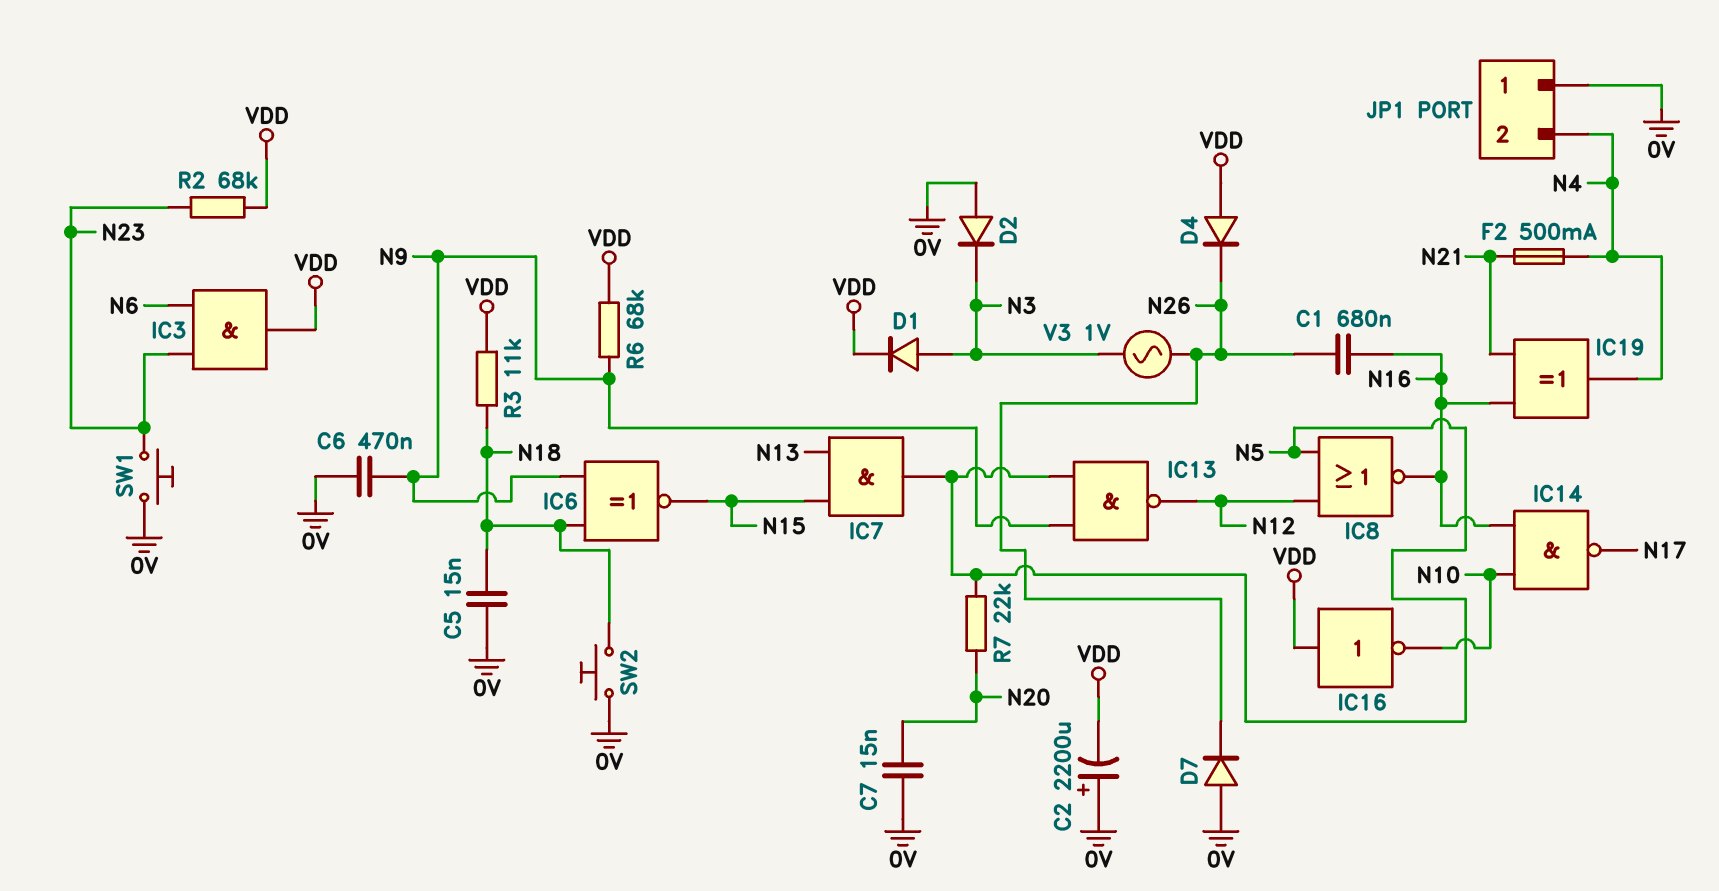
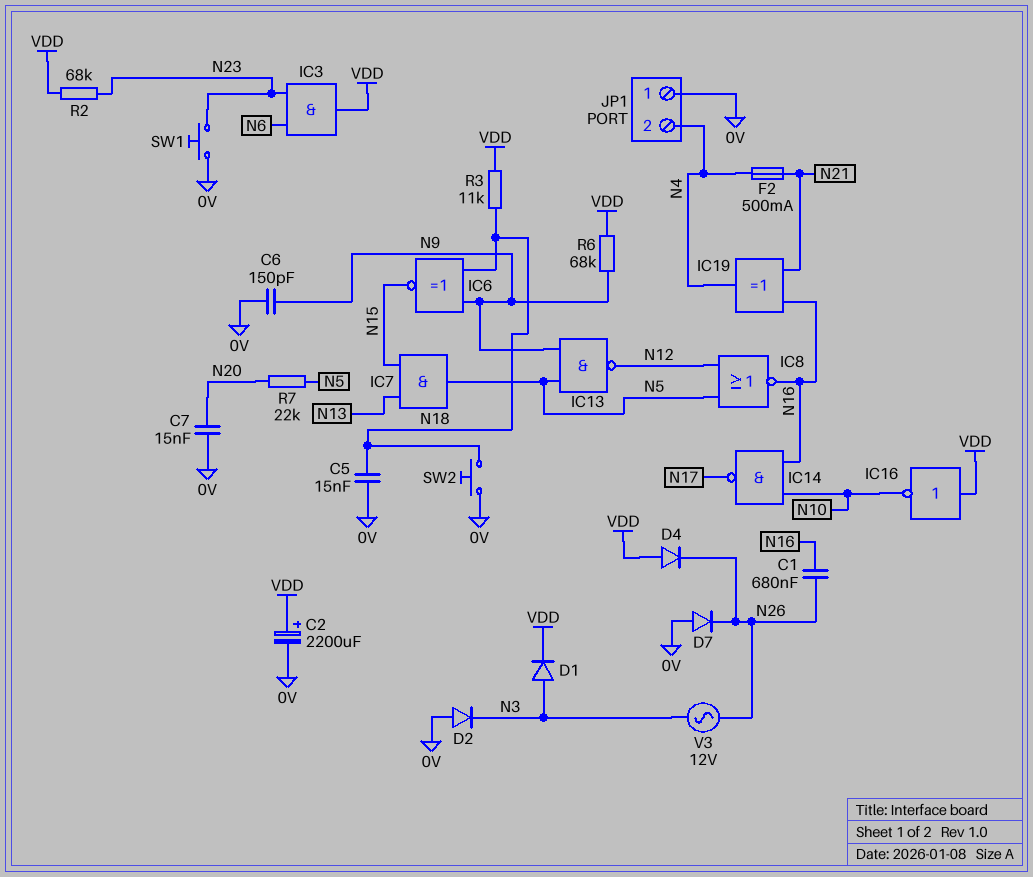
C2: 2200uF (plus 0V, minus VDD) -> 2200uF (plus VDD, minus 0V)
C6: 470nF (0V, N9) -> 150pF (0V, N9)
V3: AC 1V (N3, N26) -> AC 12V (N3, N26)

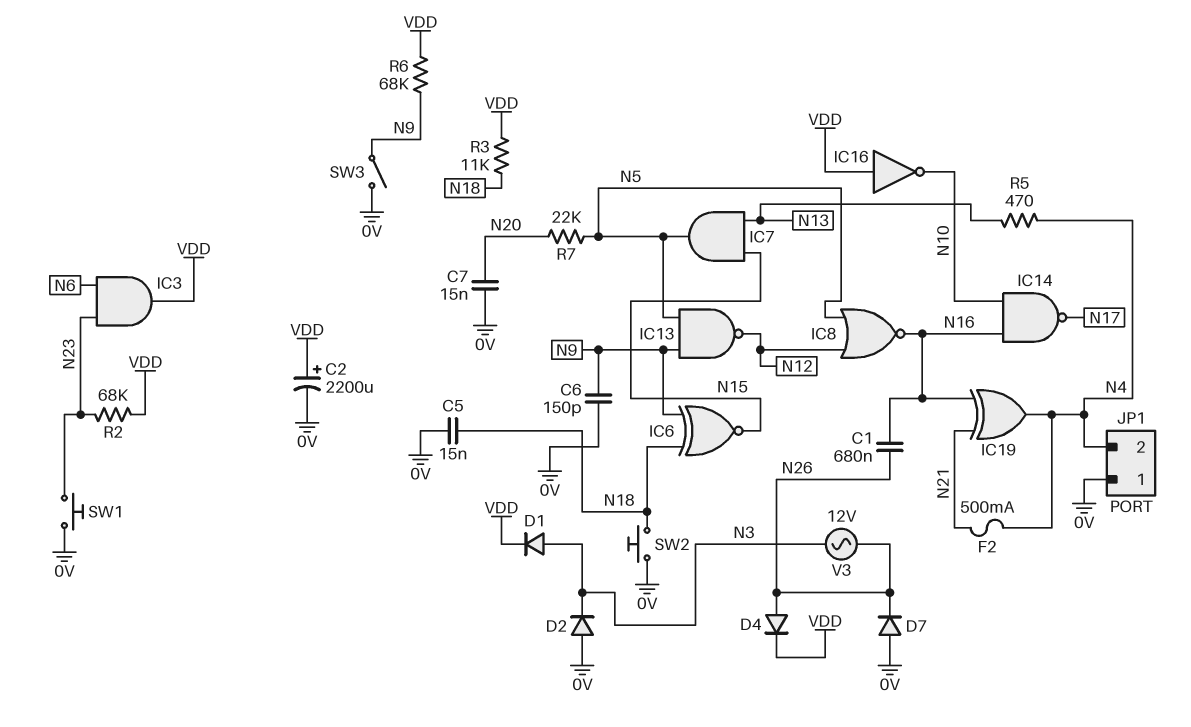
D4: diode (A VDD, K N26) -> diode (A N26, K VDD)
R5: none -> 470 (N4, N13)
SW3: none -> switch (0V, N9)

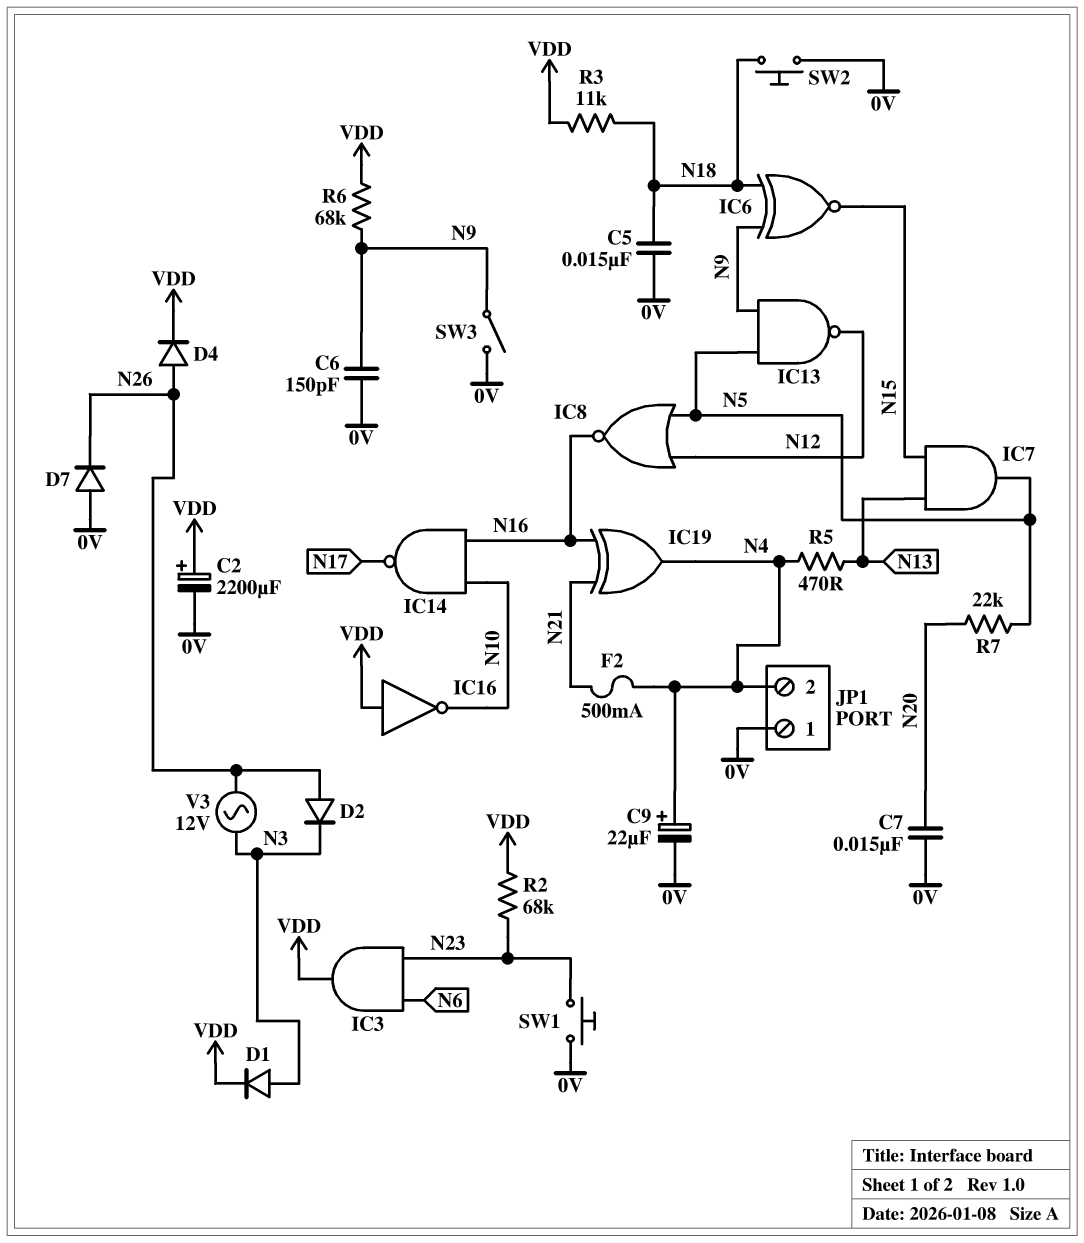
C1: 680nF (N16, N26) -> none
C9: none -> 22uF (plus N4, minus 0V)
D2: diode (A 0V, K N3) -> diode (A N26, K N3)

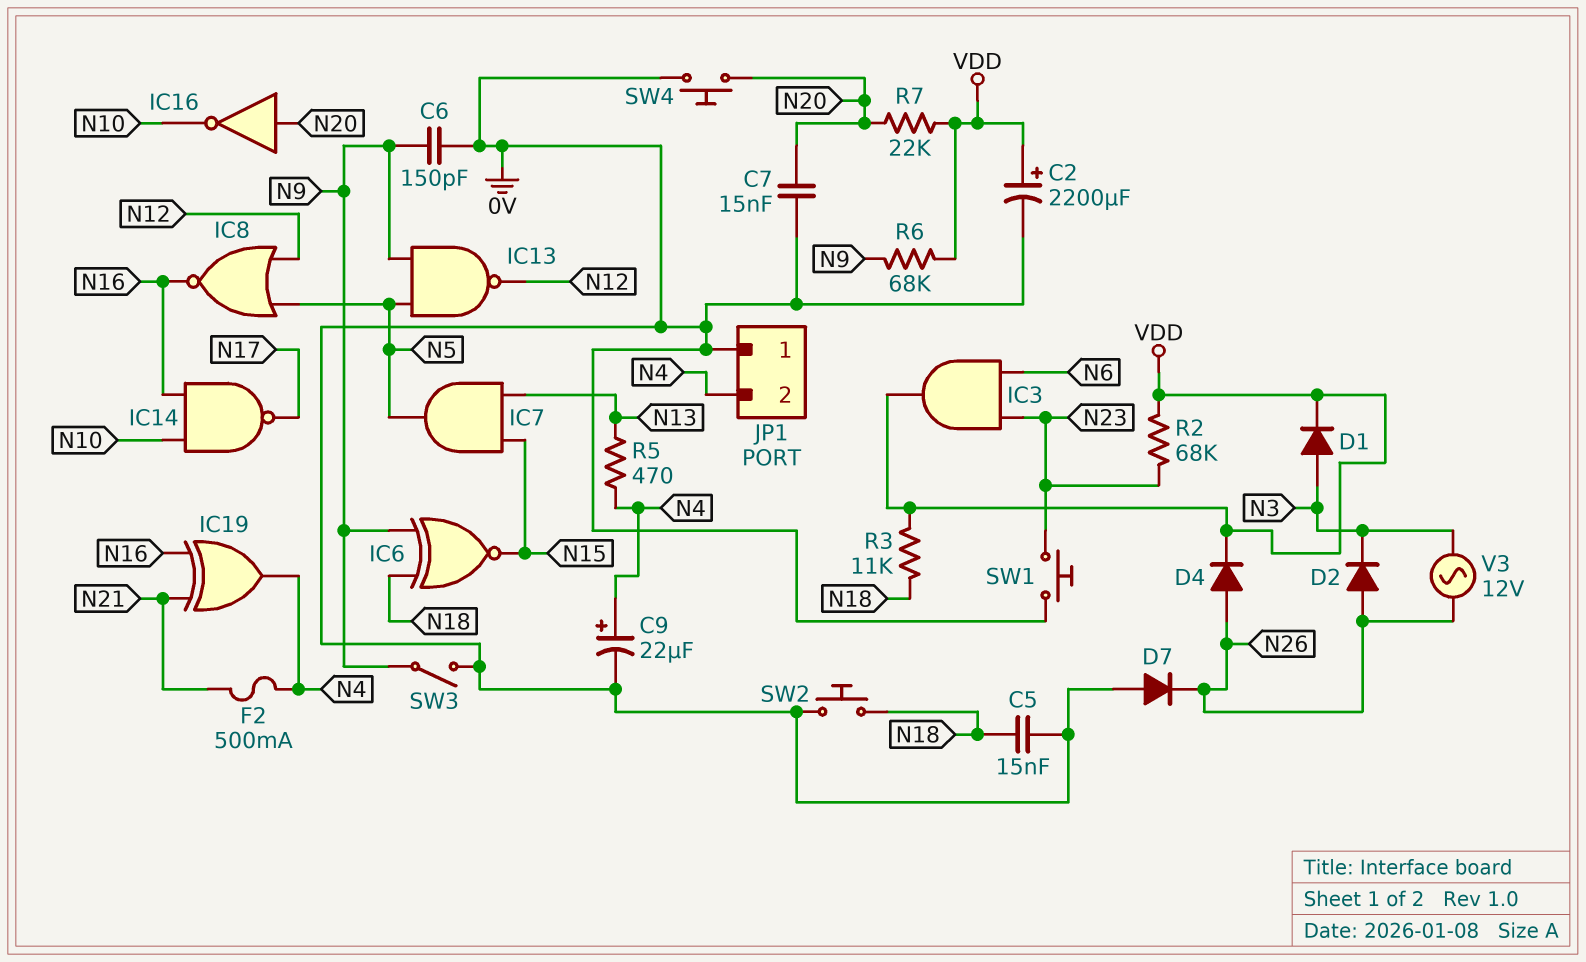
IC16: NOT (in VDD, out N10) -> NOT (in N20, out N10)
R7: 22k (N5, N20) -> 22k (N20, VDD)
SW4: none -> button (0V, N20)

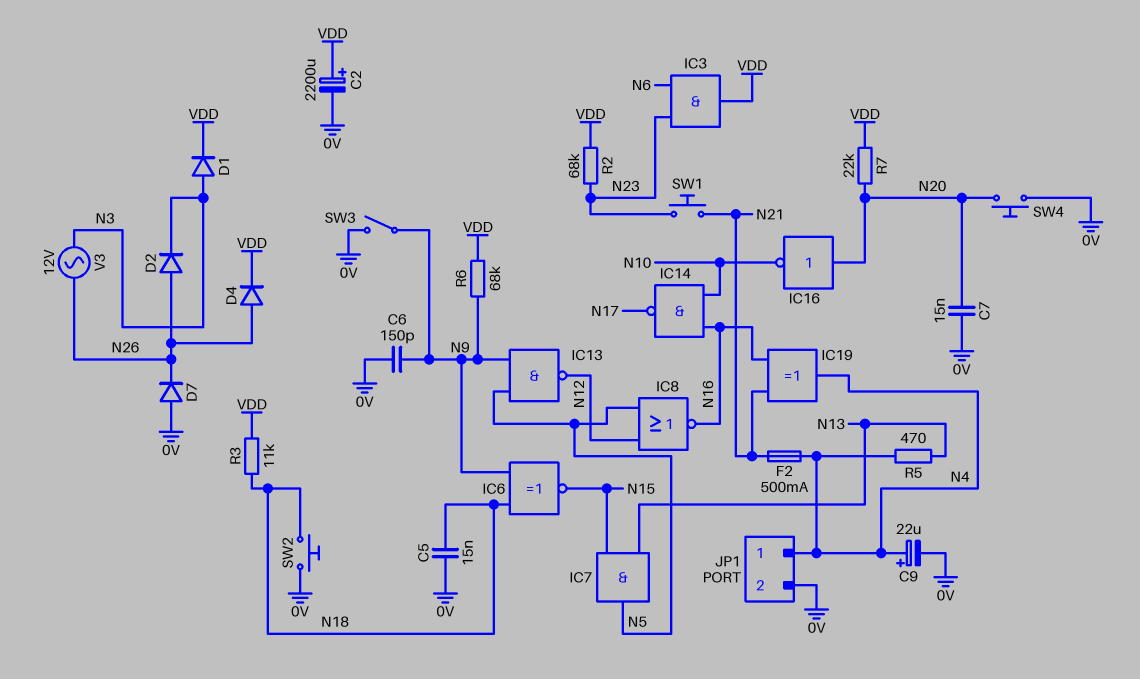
JP1 pin 1: 0V -> N4
JP1 pin 2: N4 -> 0V
SW1: button (0V, N23) -> button (N21, N23)

